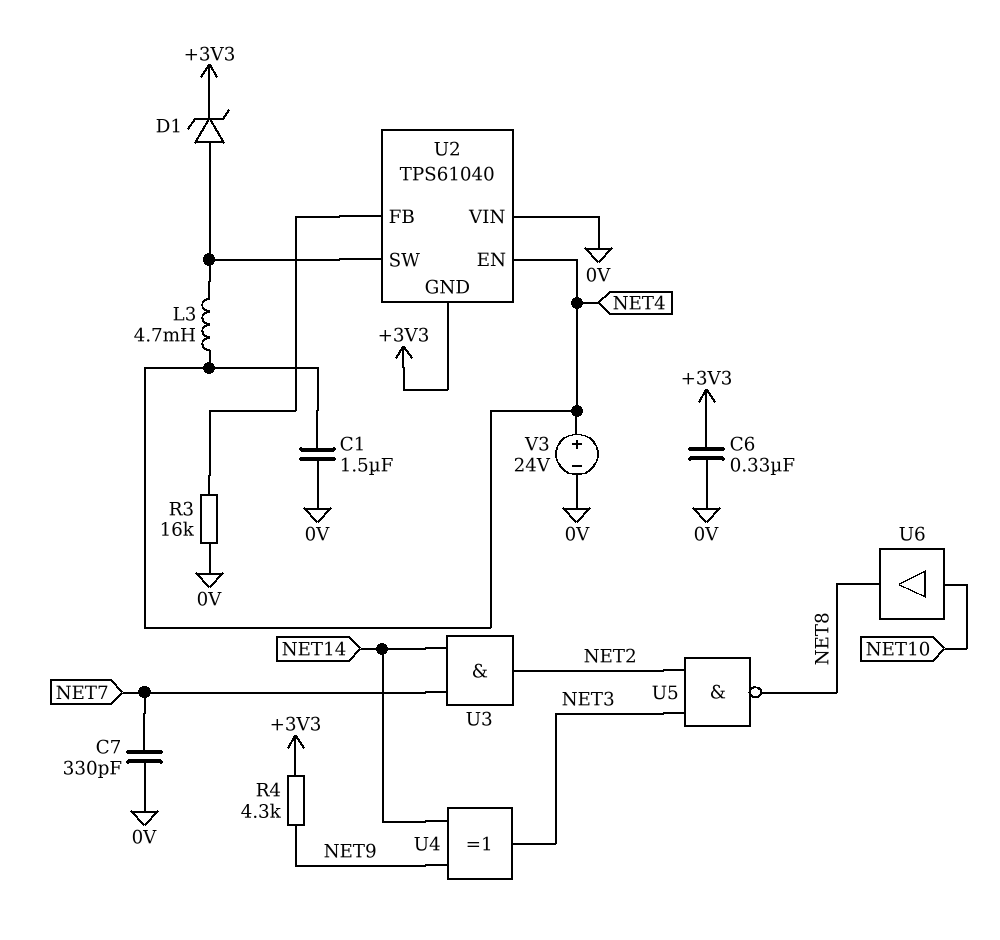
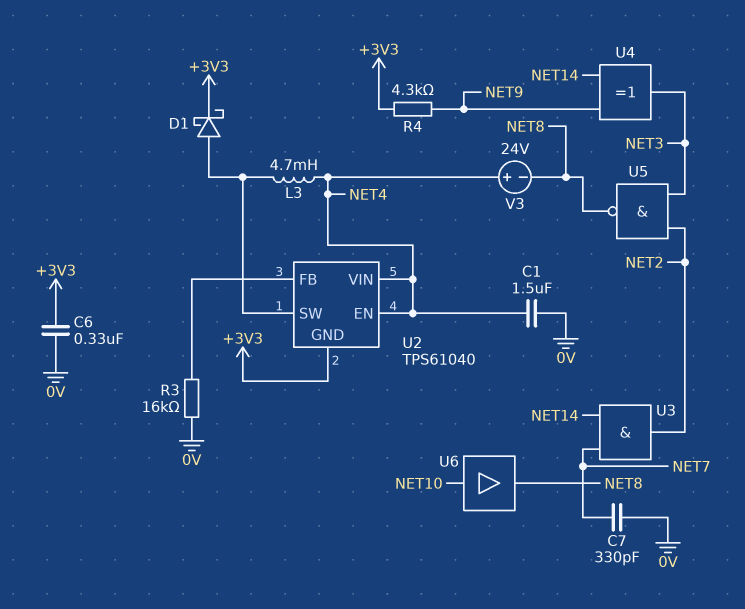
D1: zener (A U2/SW, K +3V3) -> schottky (A U2/SW, K +3V3)
U2 pin VIN: 0V -> NET4
V3: 24V (plus NET4, minus 0V) -> 24V (plus NET4, minus NET8)

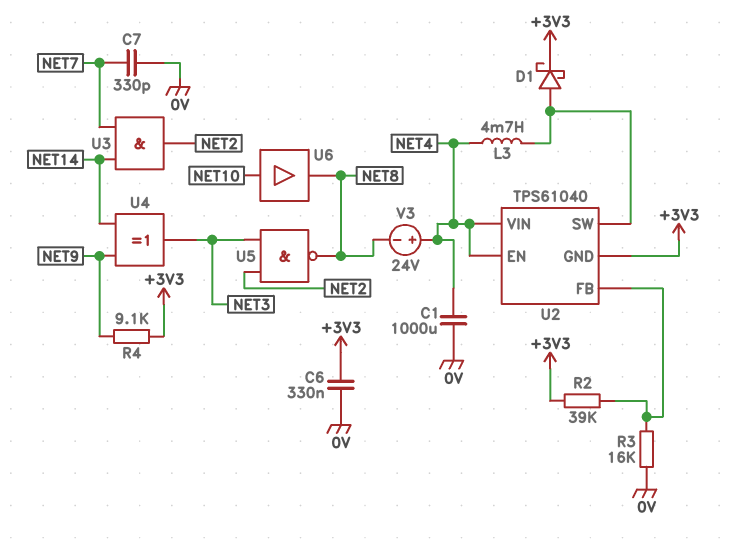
C1: 1.5uF (0V, NET4) -> 1000uF (0V, NET4)
R2: none -> 39k (+3V3, U2/FB)
R4: 4.3k (+3V3, NET9) -> 9.1k (+3V3, NET9)

